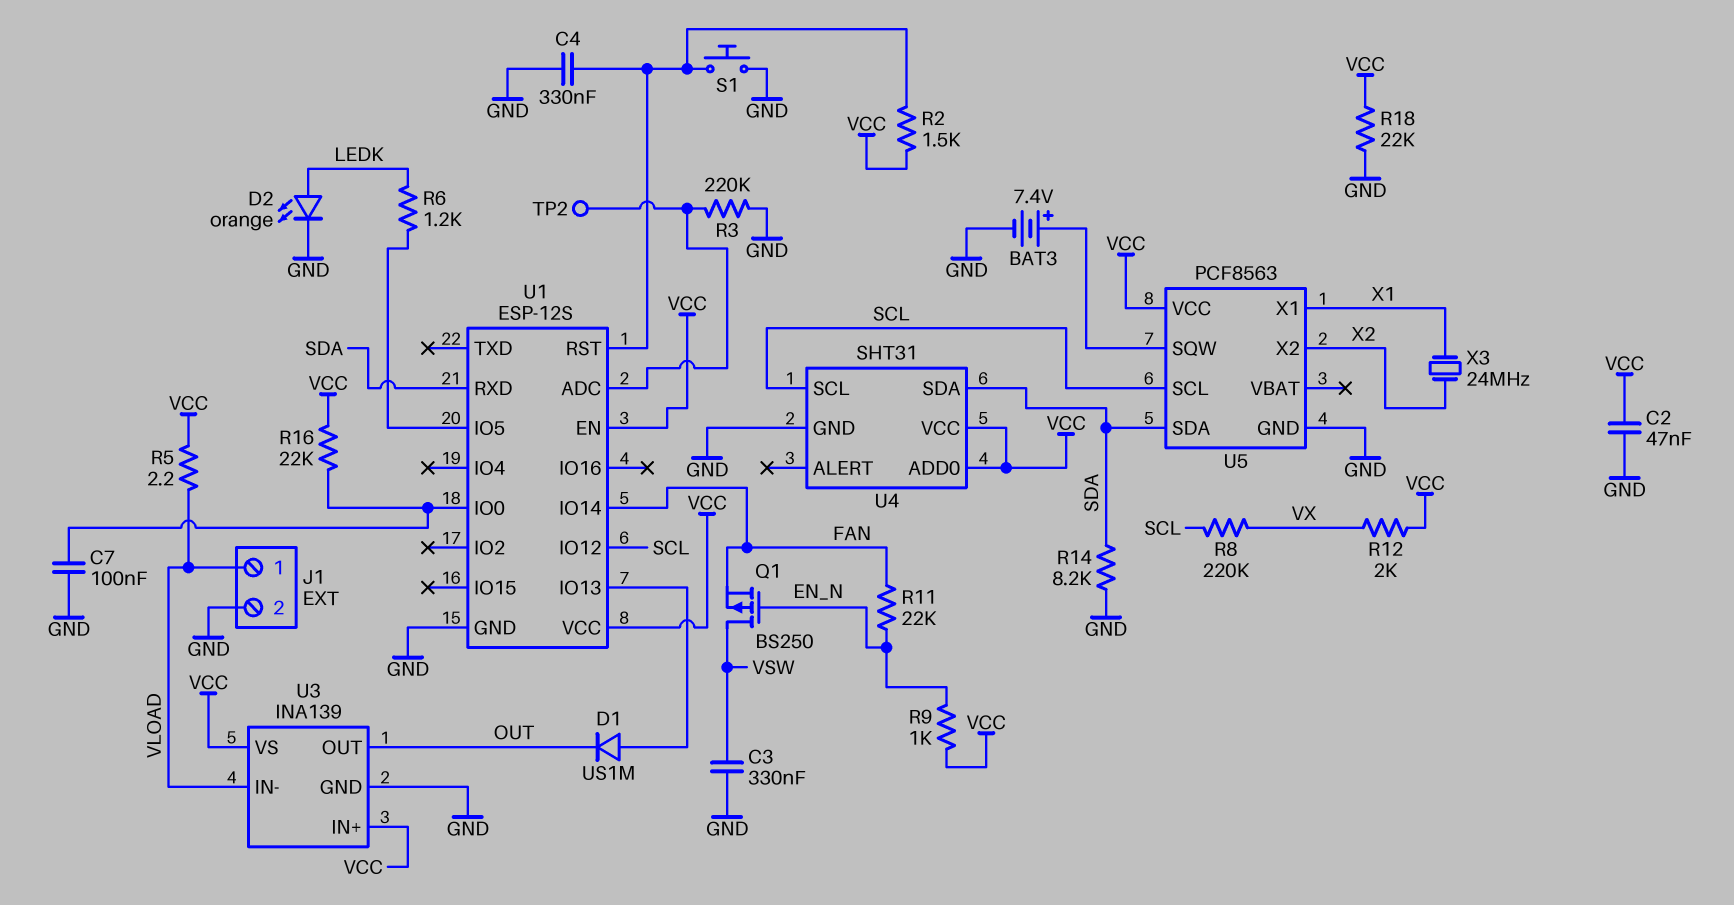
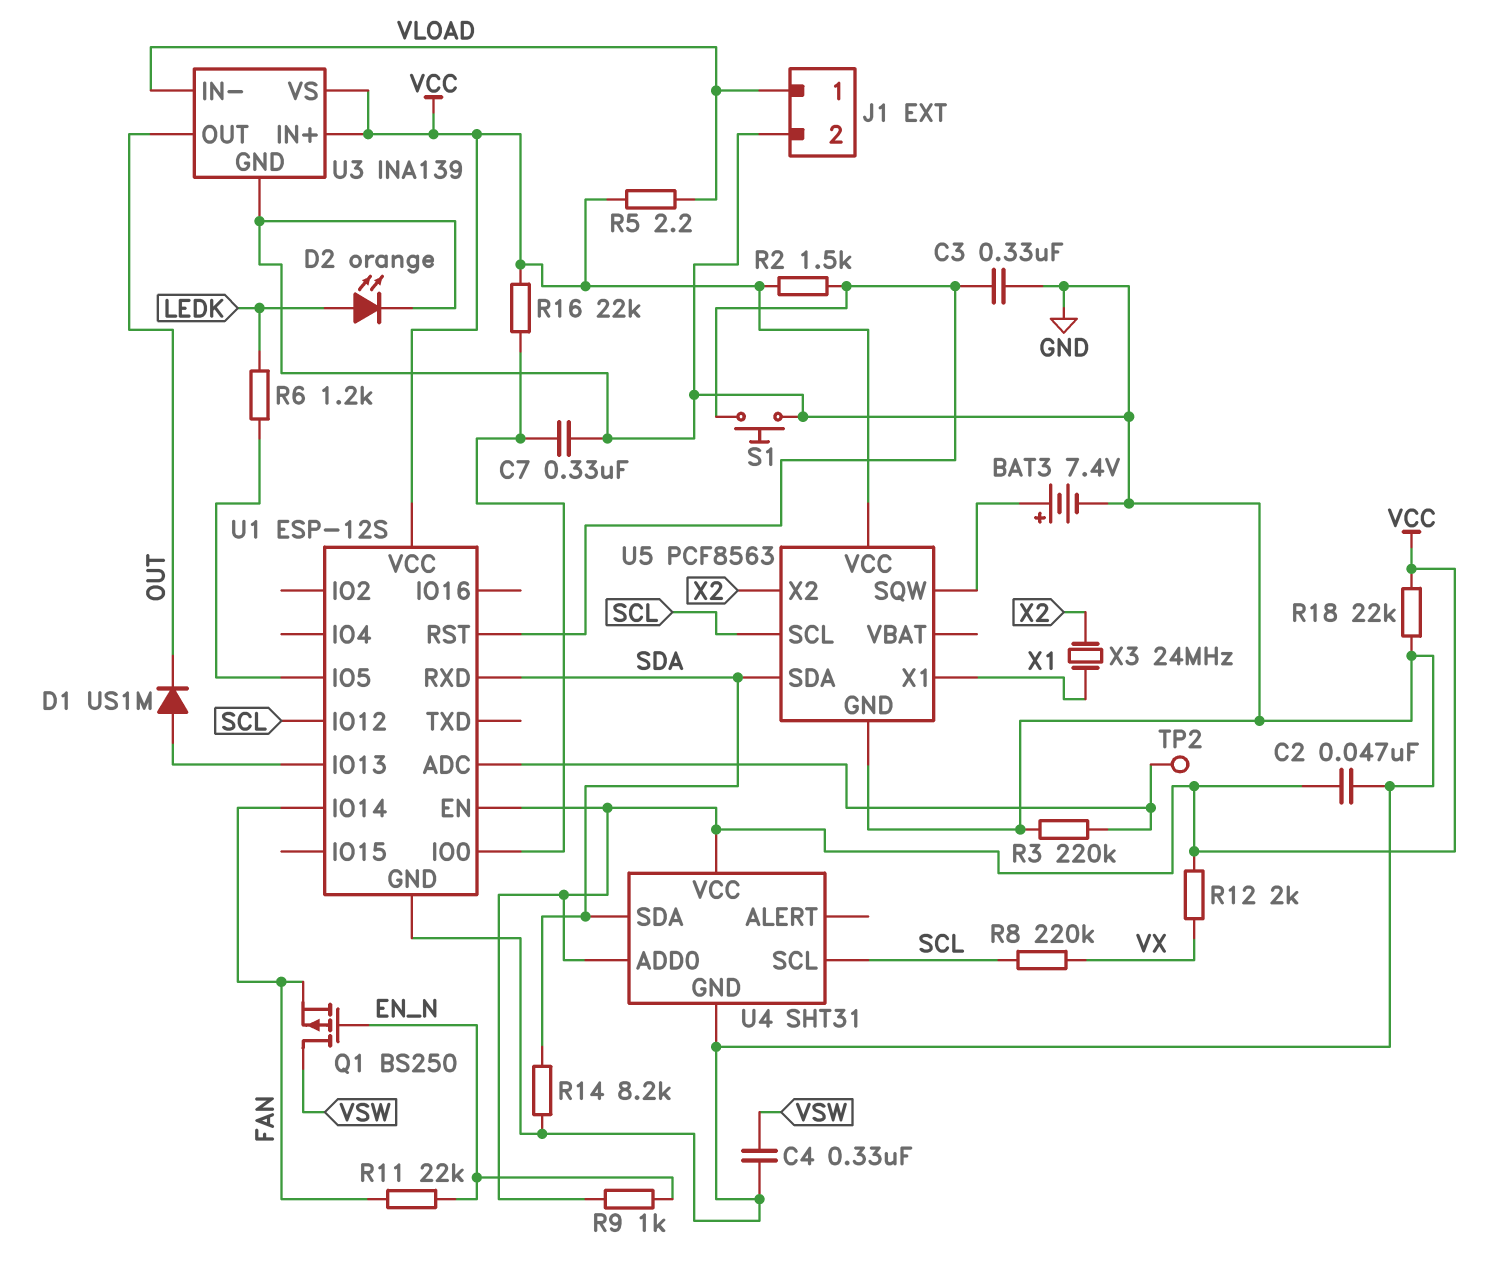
C3: 330nF (GND, VSW) -> 330nF (GND, U1/RST)
C4: 330nF (GND, U1/RST) -> 330nF (GND, VSW)
C7: 100nF (GND, U1/IO0) -> 330nF (GND, U1/IO0)

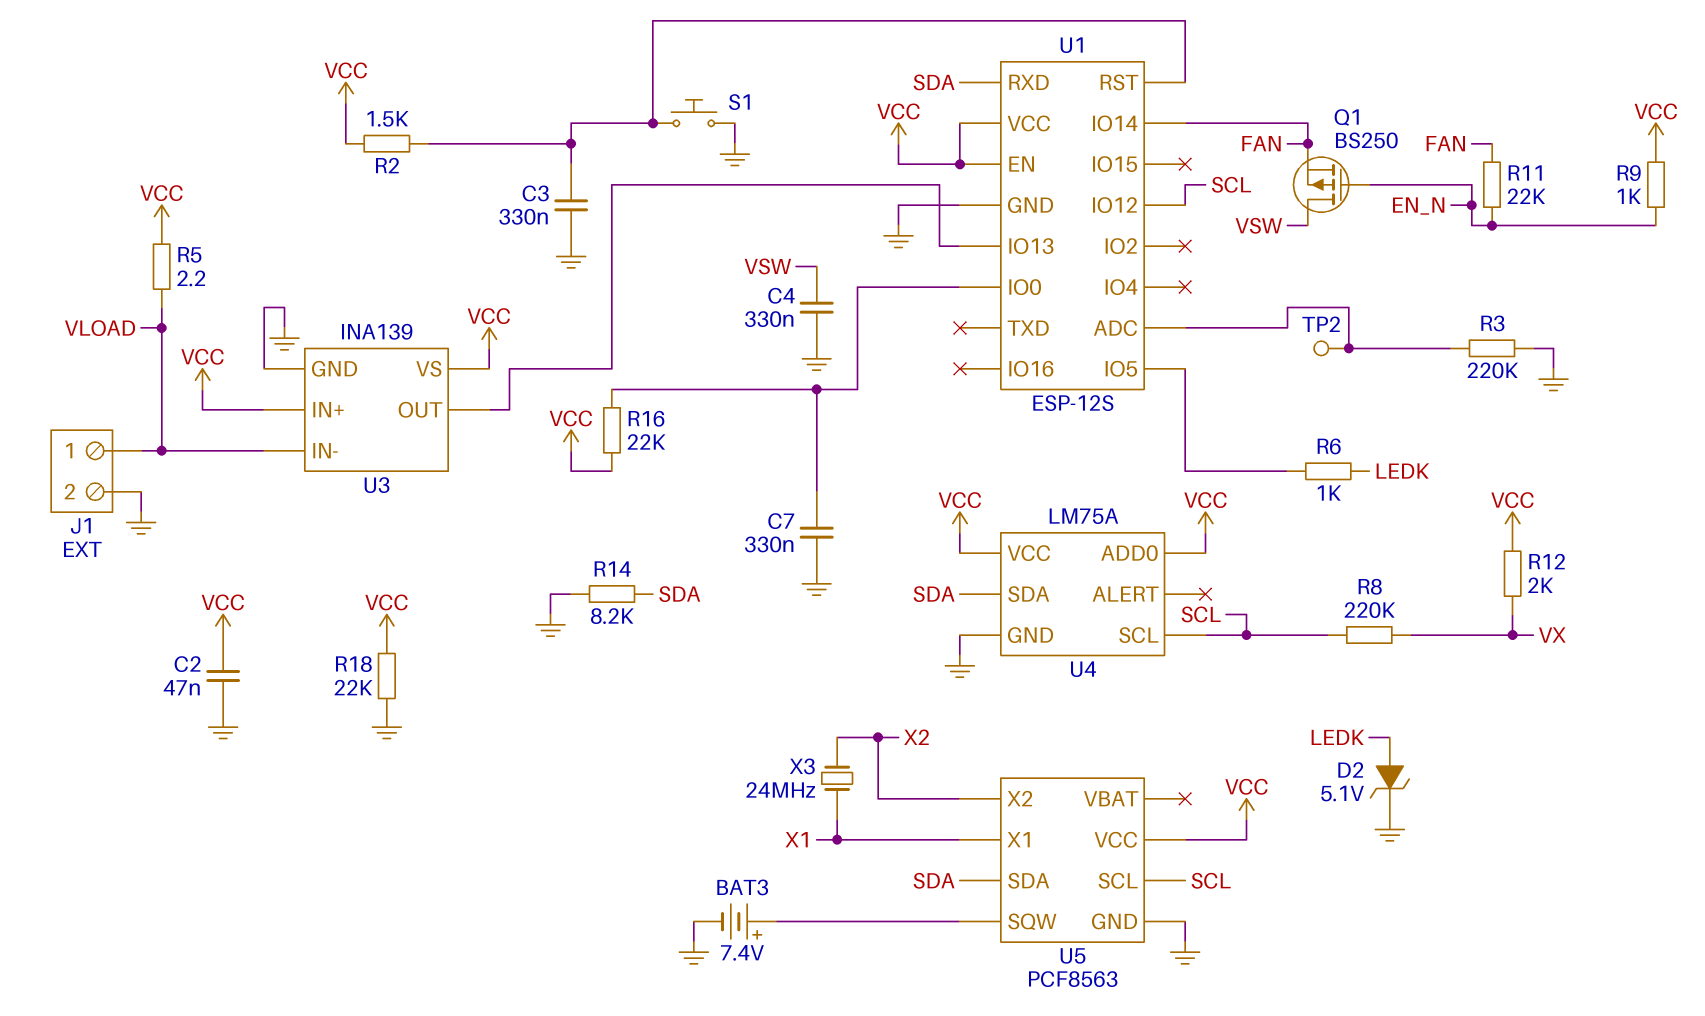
D1: diode US1M (A U1/IO13, K OUT) -> none
D2: LED orange (A LEDK, K GND) -> zener 5.1V (A LEDK, K GND)
R6: 1.2k (LEDK, U1/IO5) -> 1k (LEDK, U1/IO5)
U3 pin OUT: OUT -> U1/IO13
U4: SHT31 -> LM75A

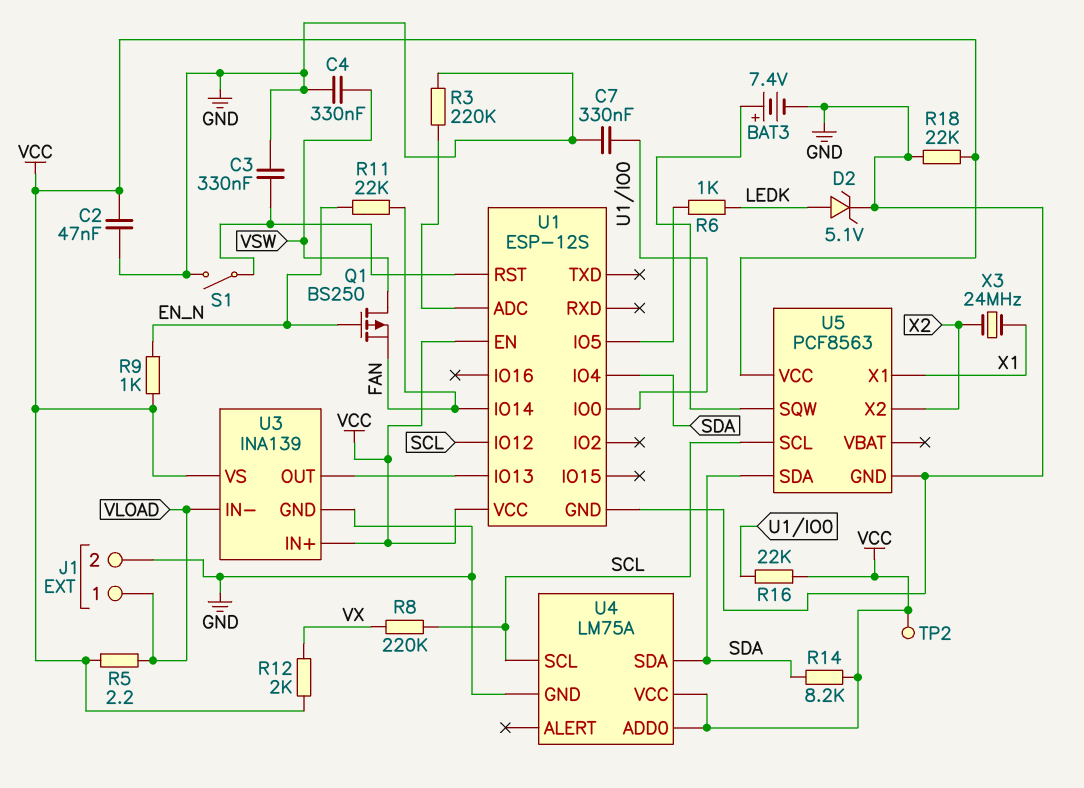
R2: 1.5k (U1/RST, VCC) -> none
R14: 8.2k (GND, SDA) -> 8.2k (SDA, VCC)
S1: button (GND, U1/RST) -> switch (GND, U1/RST)
TP2: test point (U1/ADC) -> test point (VCC)
U1 pin IO4: none -> SDA
U1 pin RXD: SDA -> none

